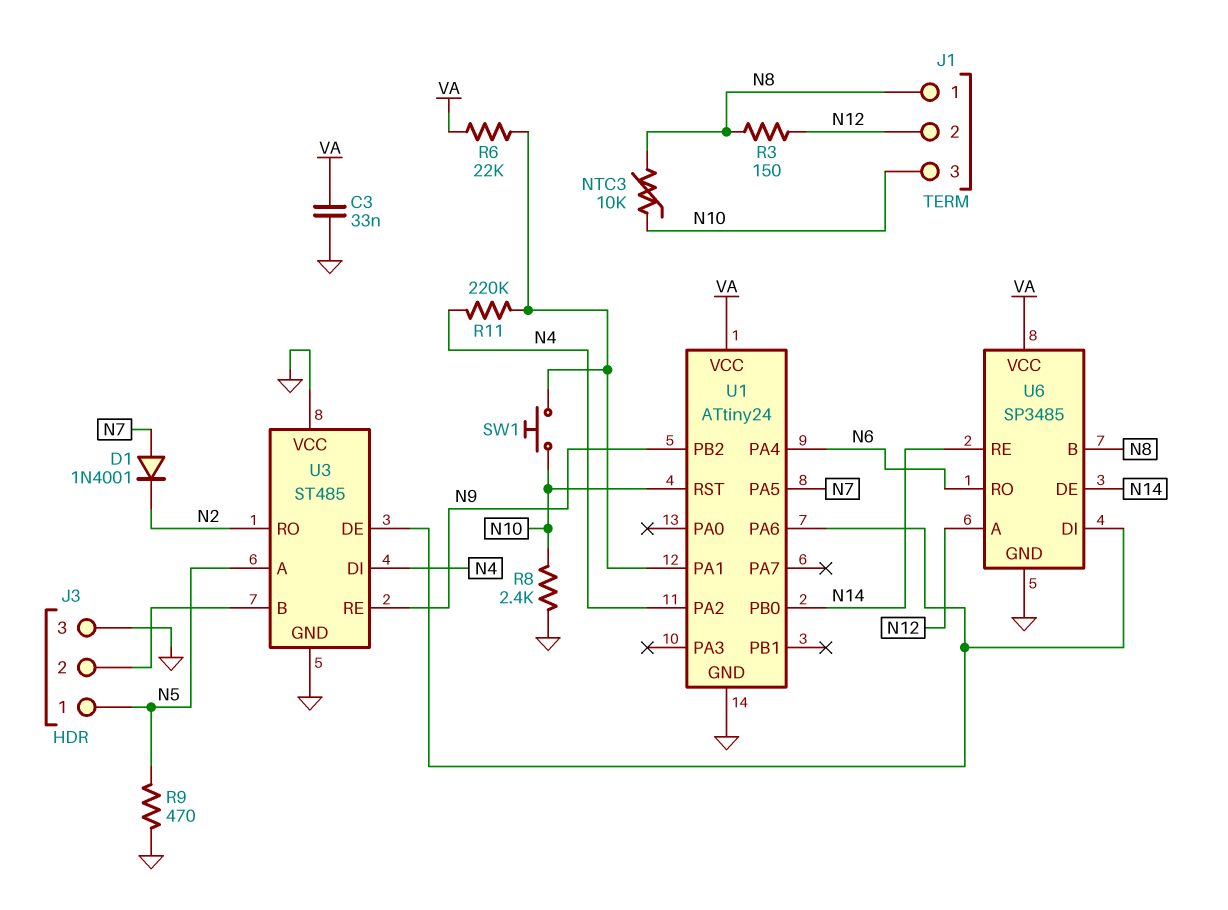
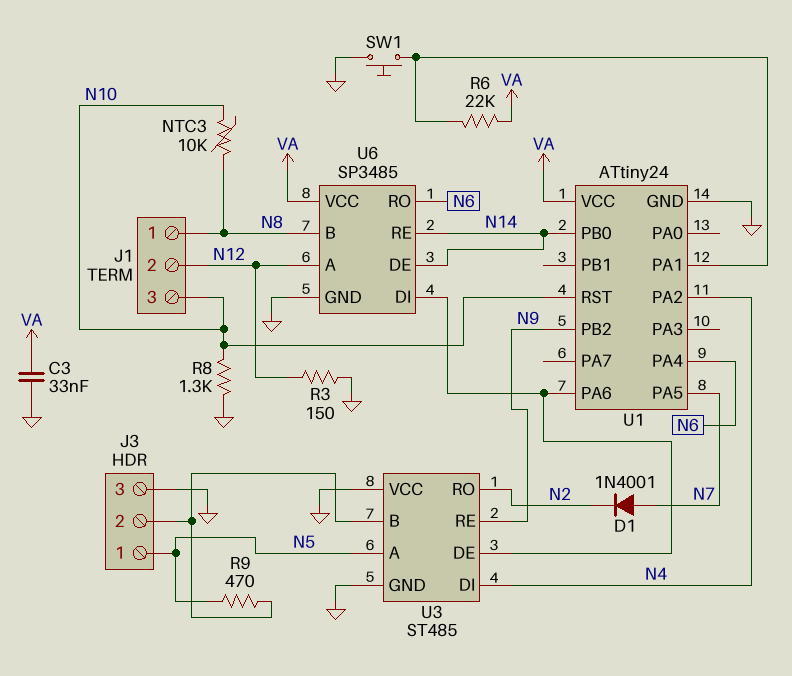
R3: 150 (N8, N12) -> 150 (GND, N12)
R8: 2.4k (GND, N10) -> 1.3k (GND, N10)
R9: 470 (GND, N5) -> 470 (J3/2, N5)
R11: 220k (N4, U1/PA1) -> none
SW1: button (N10, U1/PA1) -> button (GND, U1/PA1)

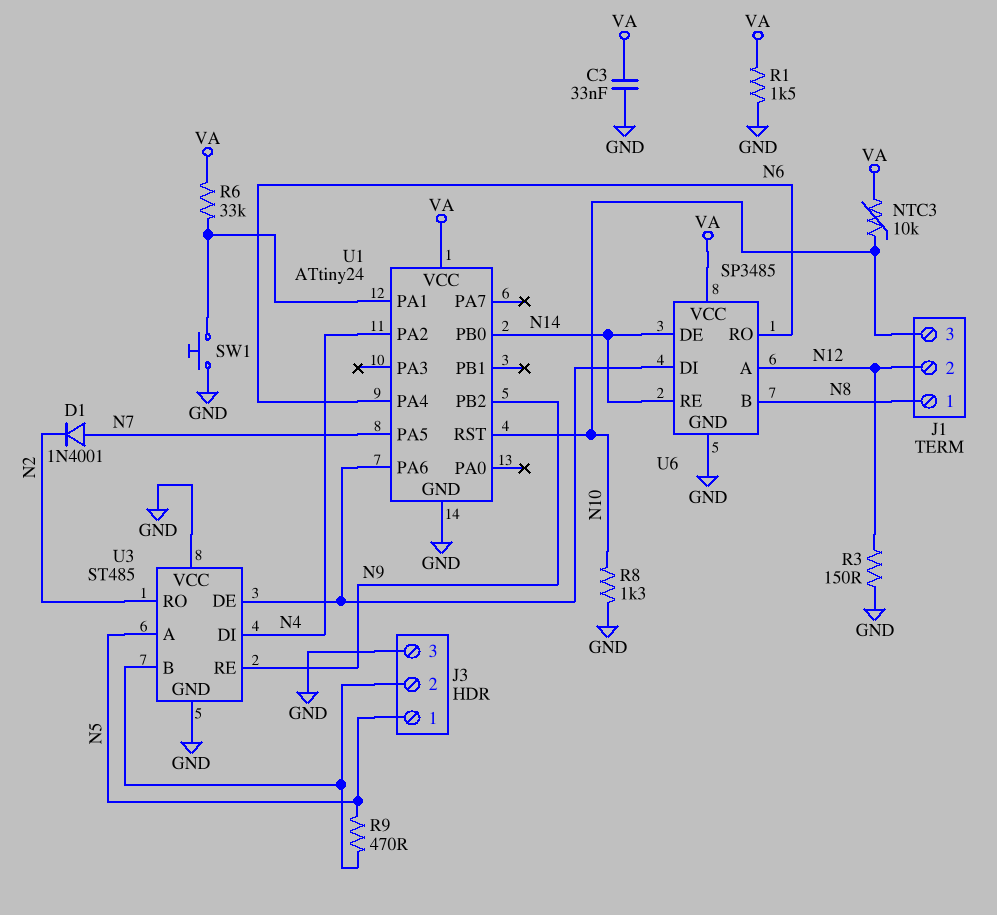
NTC3: 10k (N8, N10) -> 10k (N10, VA)
R1: none -> 1.5k (GND, VA)
R6: 22k (U1/PA1, VA) -> 33k (U1/PA1, VA)

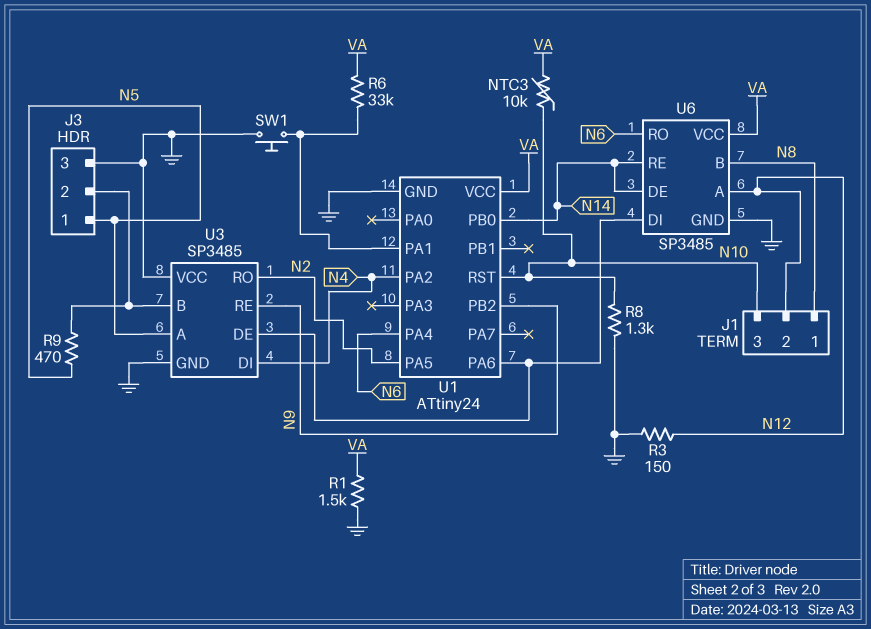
C3: 33nF (GND, VA) -> none
D1: diode 1N4001 (A N7, K N2) -> none
U1 pin PA5: N7 -> N2
U3: ST485 -> SP3485

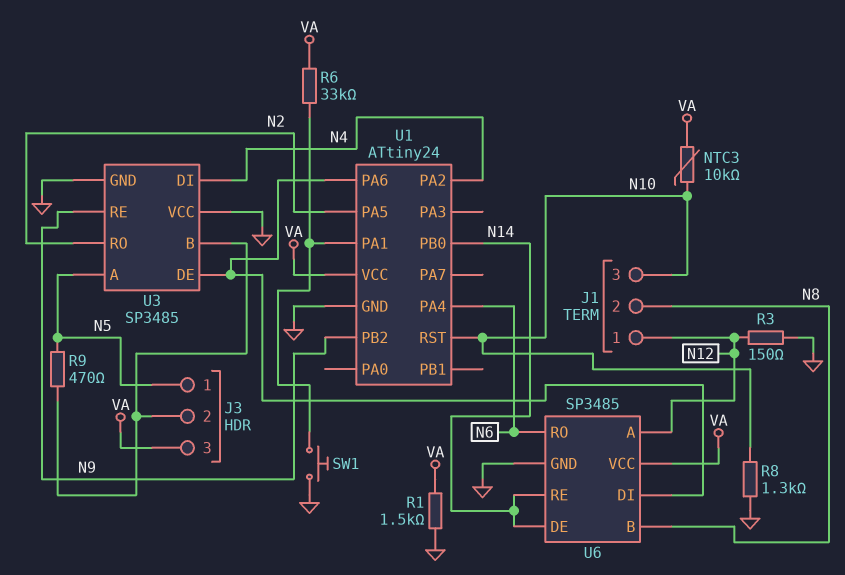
J1 pin 1: N8 -> N12
J1 pin 2: N12 -> N8
J3 pin 3: GND -> VA

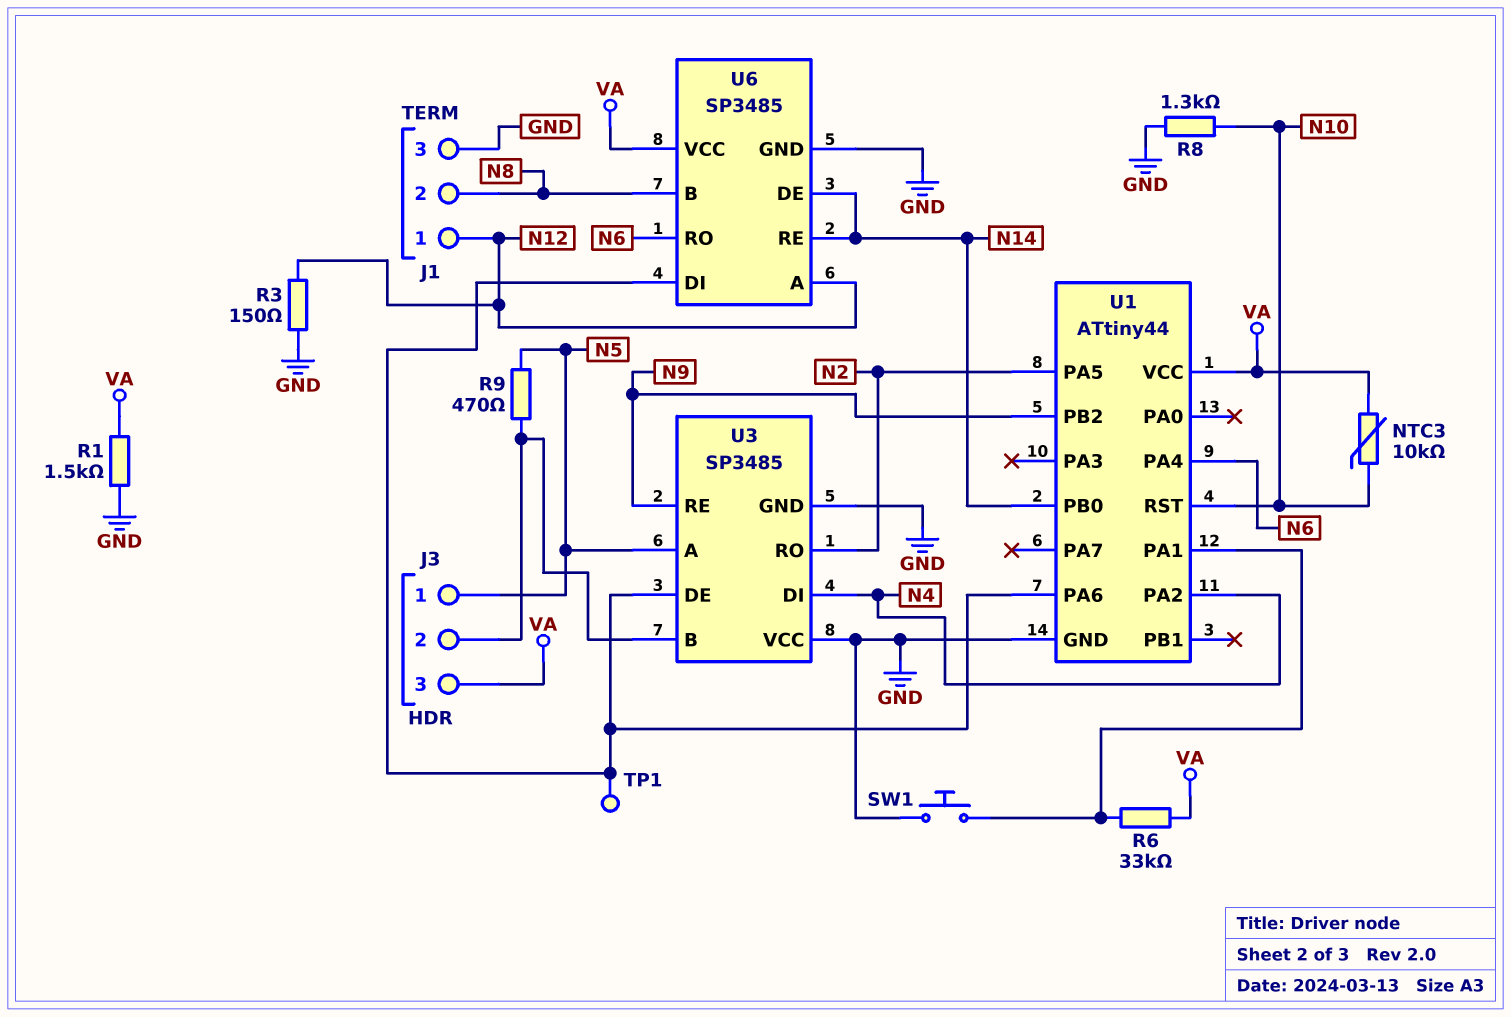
J1 pin 3: N10 -> GND
TP1: none -> test point (U1/PA6)
U1: ATtiny24 -> ATtiny44

